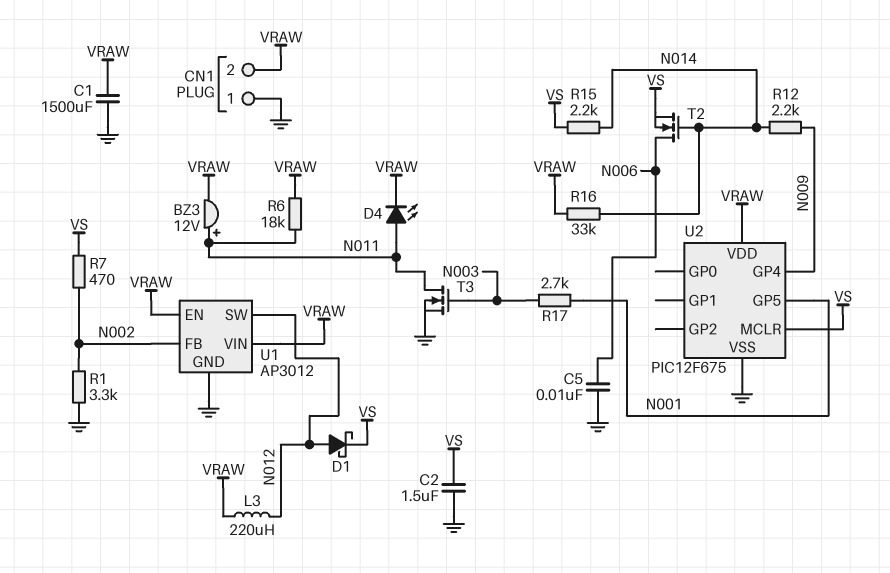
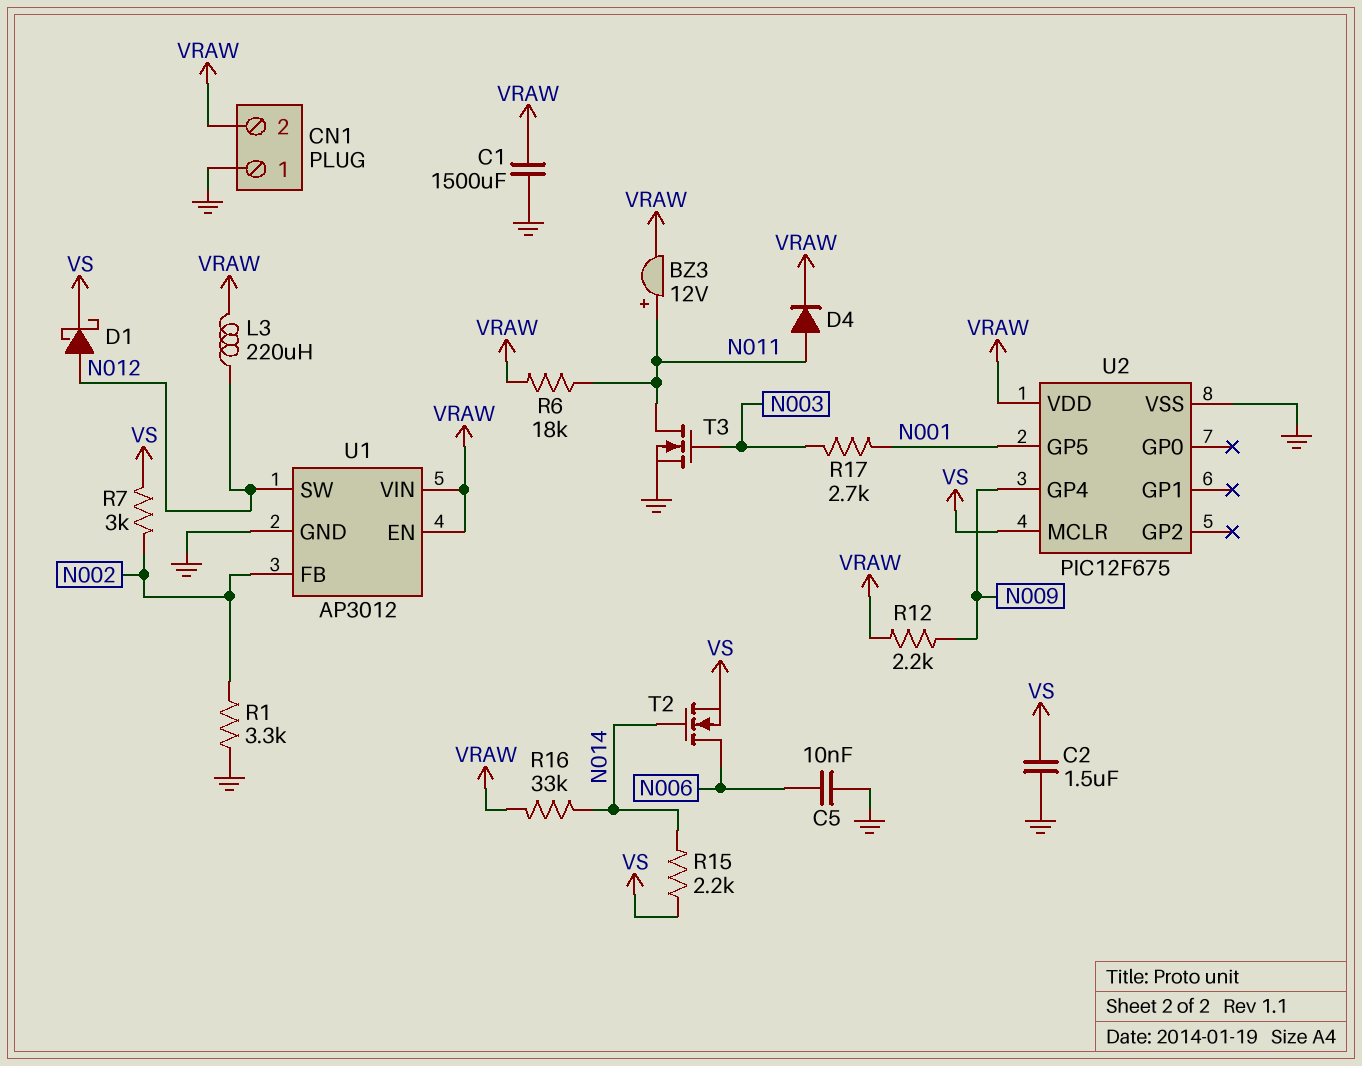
D4: LED (A N011, K VRAW) -> diode (A N011, K VRAW)
R7: 470 (N002, VS) -> 3k (N002, VS)
R12: 2.2k (N009, N014) -> 2.2k (N009, VRAW)

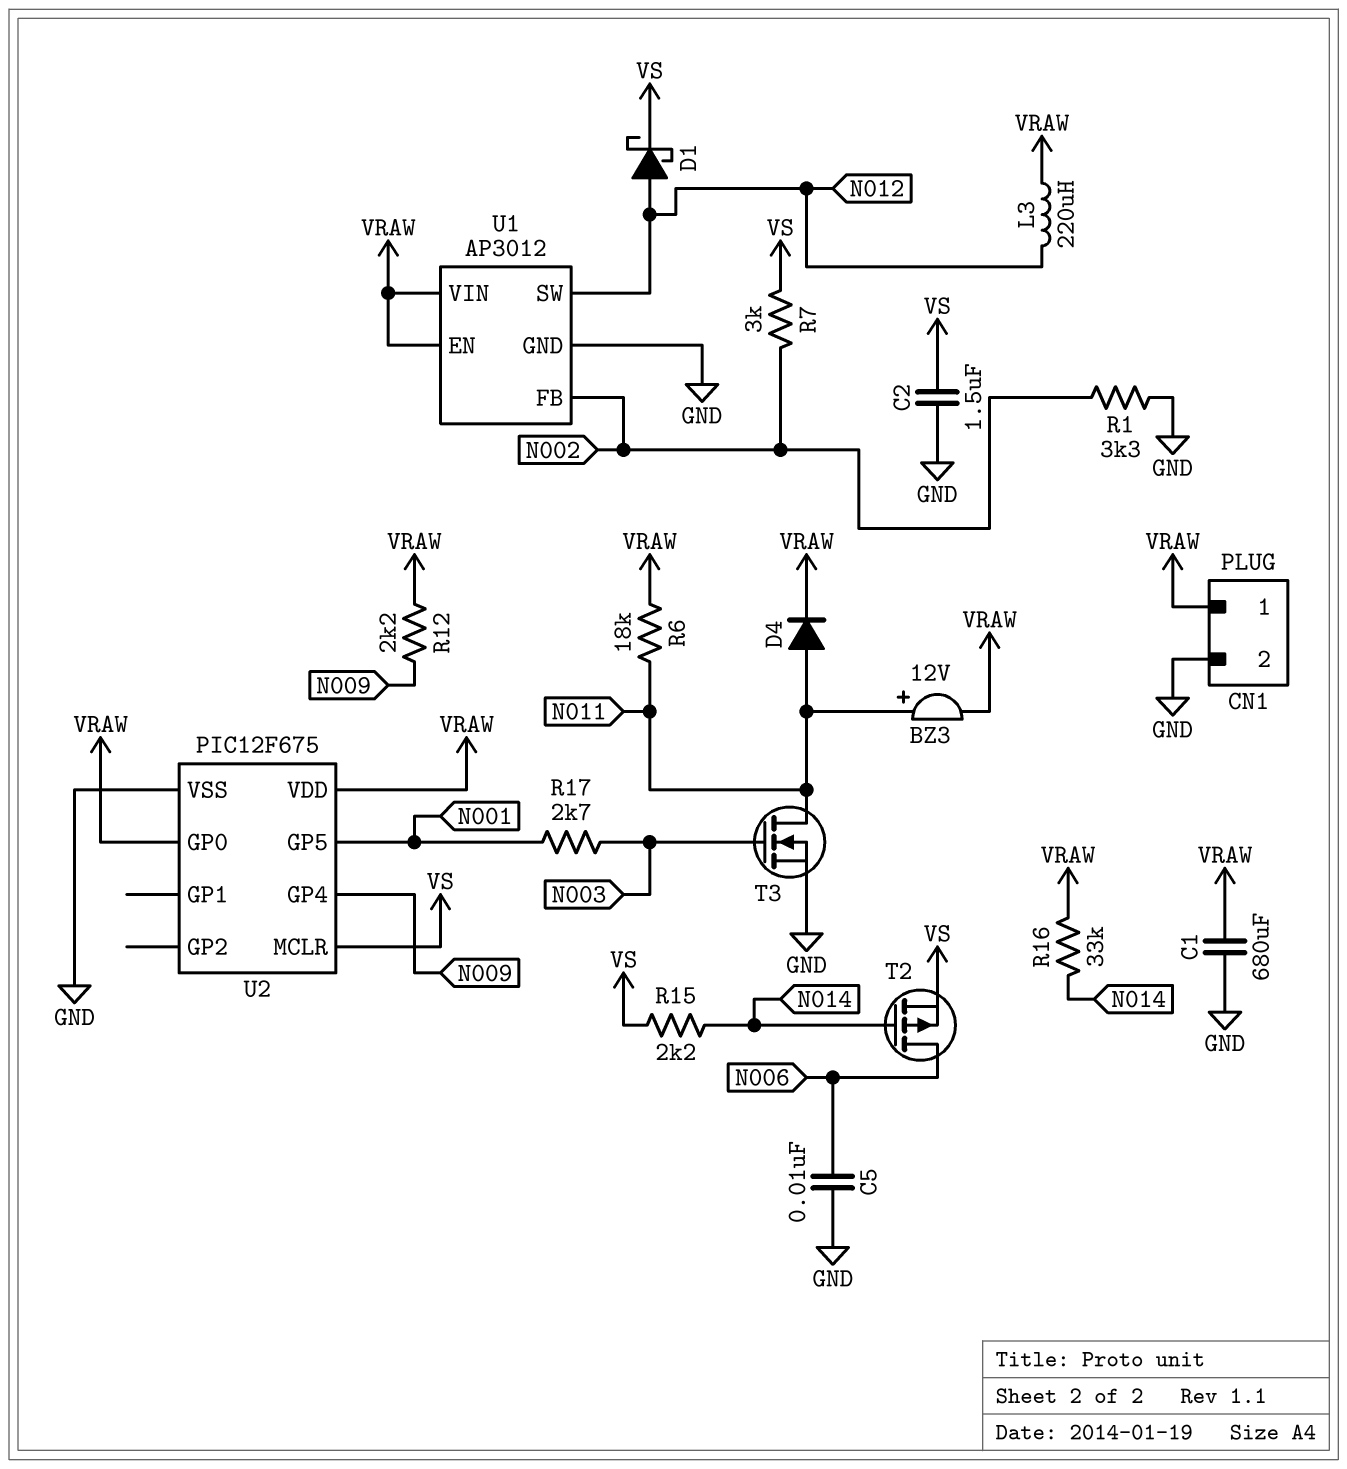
C1: 1500uF (GND, VRAW) -> 680uF (GND, VRAW)
CN1 pin 1: GND -> VRAW
CN1 pin 2: VRAW -> GND
T2: NMOS (G N014, D N006, S VS) -> PMOS (G N014, D N006, S VS)
U2 pin GP0: none -> VRAW

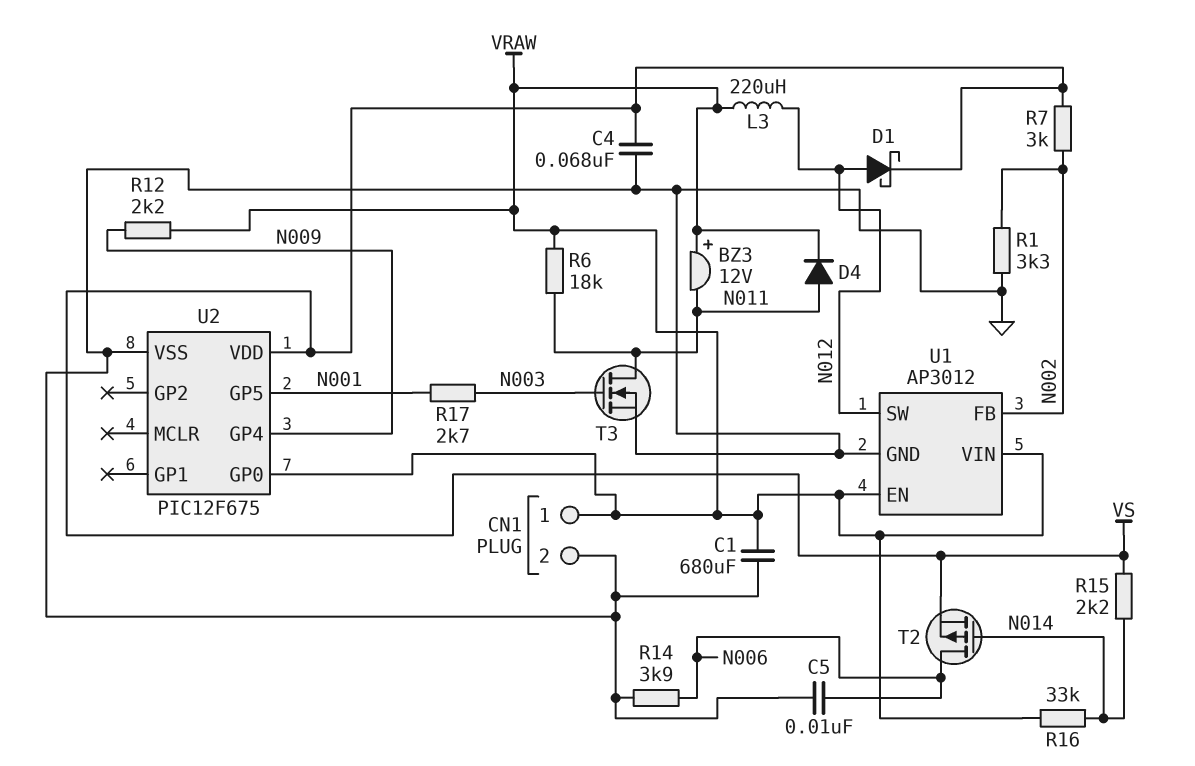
BZ3: buzzer 12V (plus N011, minus VRAW) -> buzzer 12V (plus VRAW, minus N011)
C2: 1.5uF (GND, VS) -> none
C4: none -> 68nF (GND, VS)
R14: none -> 3.9k (GND, N006)
U2 pin MCLR: VS -> none
U2 pin VDD: VRAW -> VS

